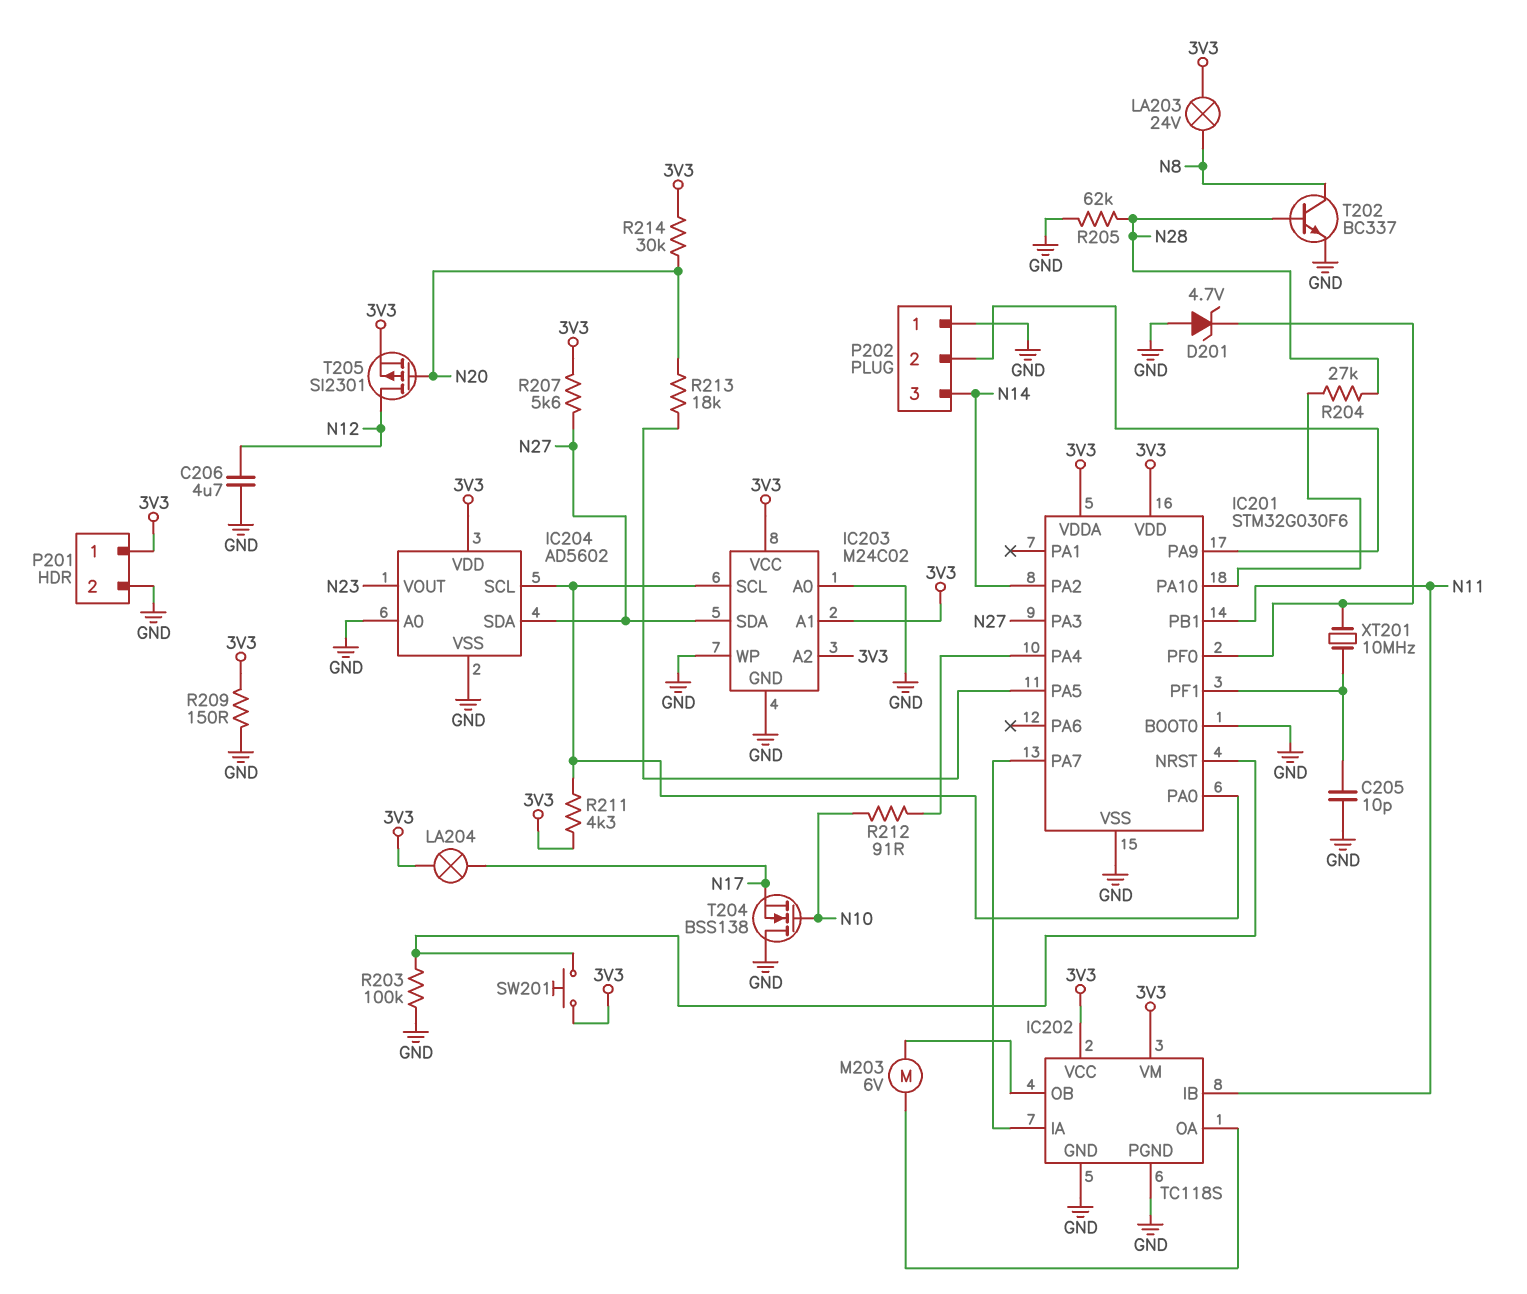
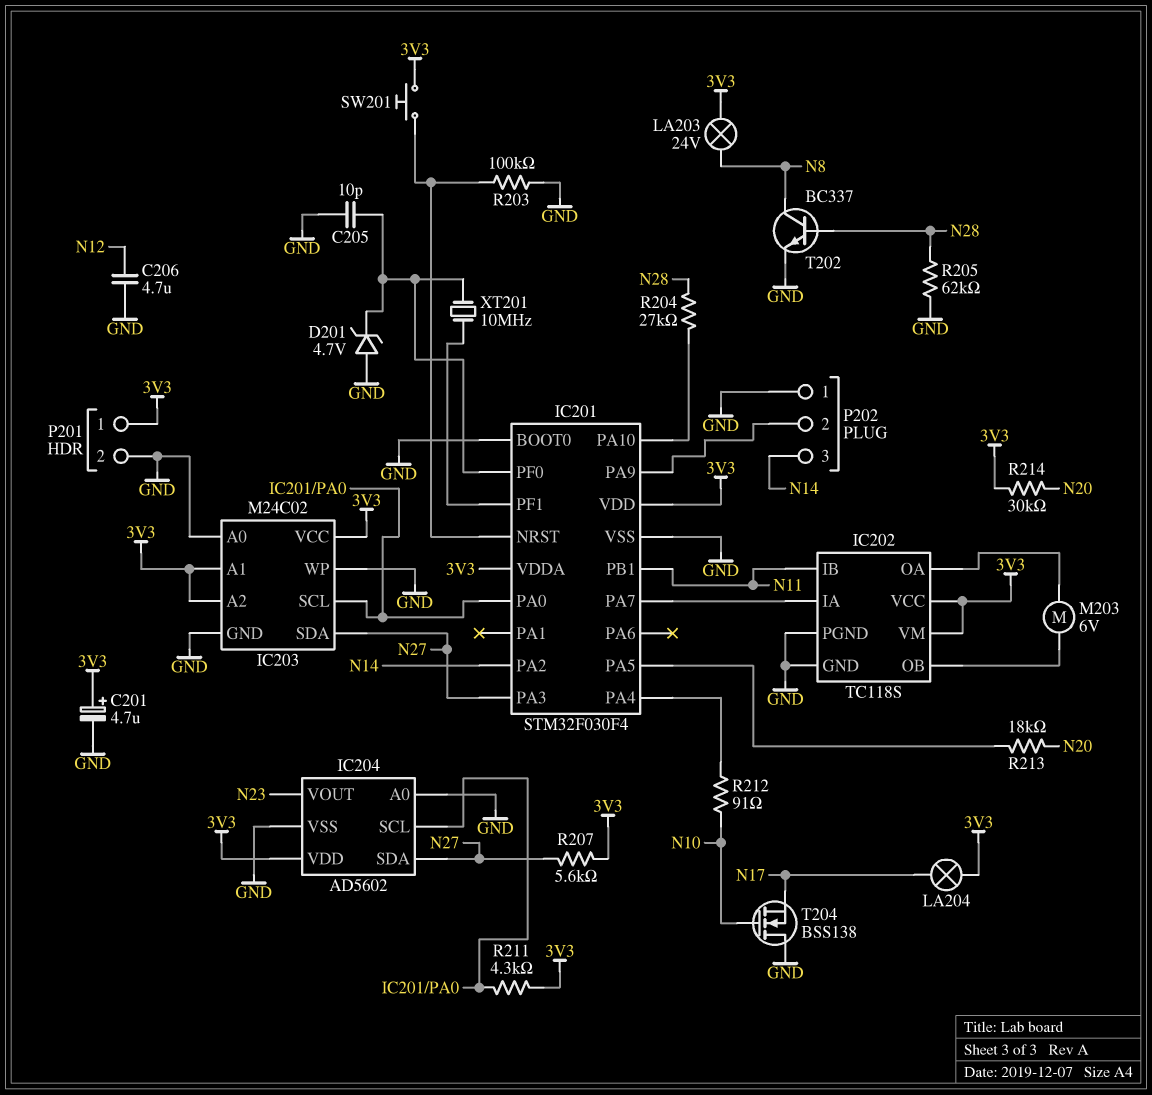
C201: none -> 4.7uF (plus 3V3, minus GND)
C205: 10pF (GND, IC201/PF1) -> 10pF (GND, IC201/PF0)
IC201: STM32G030F6 -> STM32F030F4
R209: 150 (3V3, GND) -> none
T205: PMOS SI2301 (G N20, D N12, S 3V3) -> none

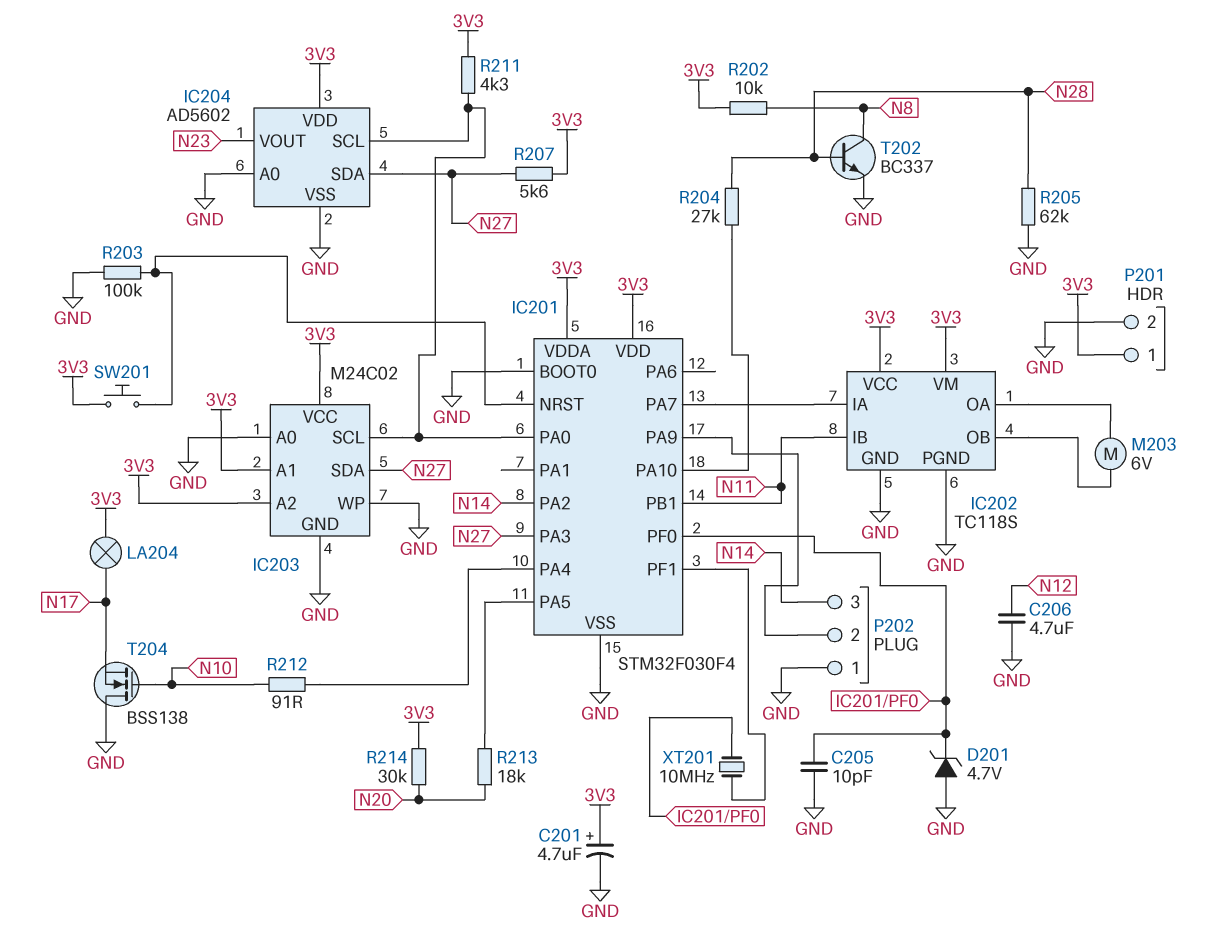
LA203: lamp 24V (3V3, N8) -> none
R202: none -> 10k (3V3, N8)

